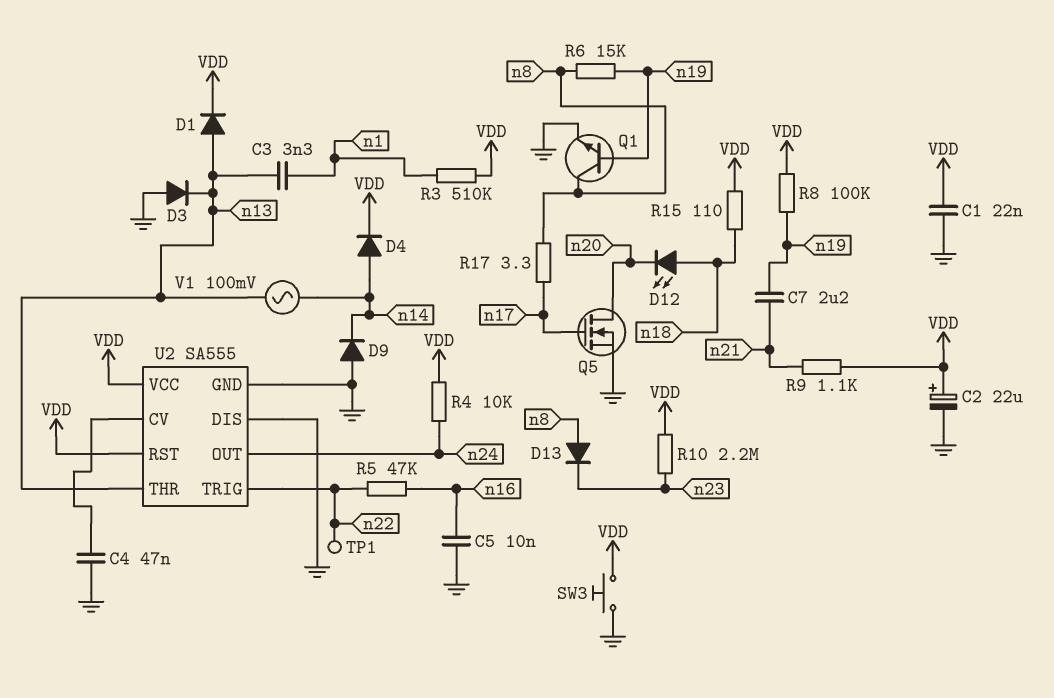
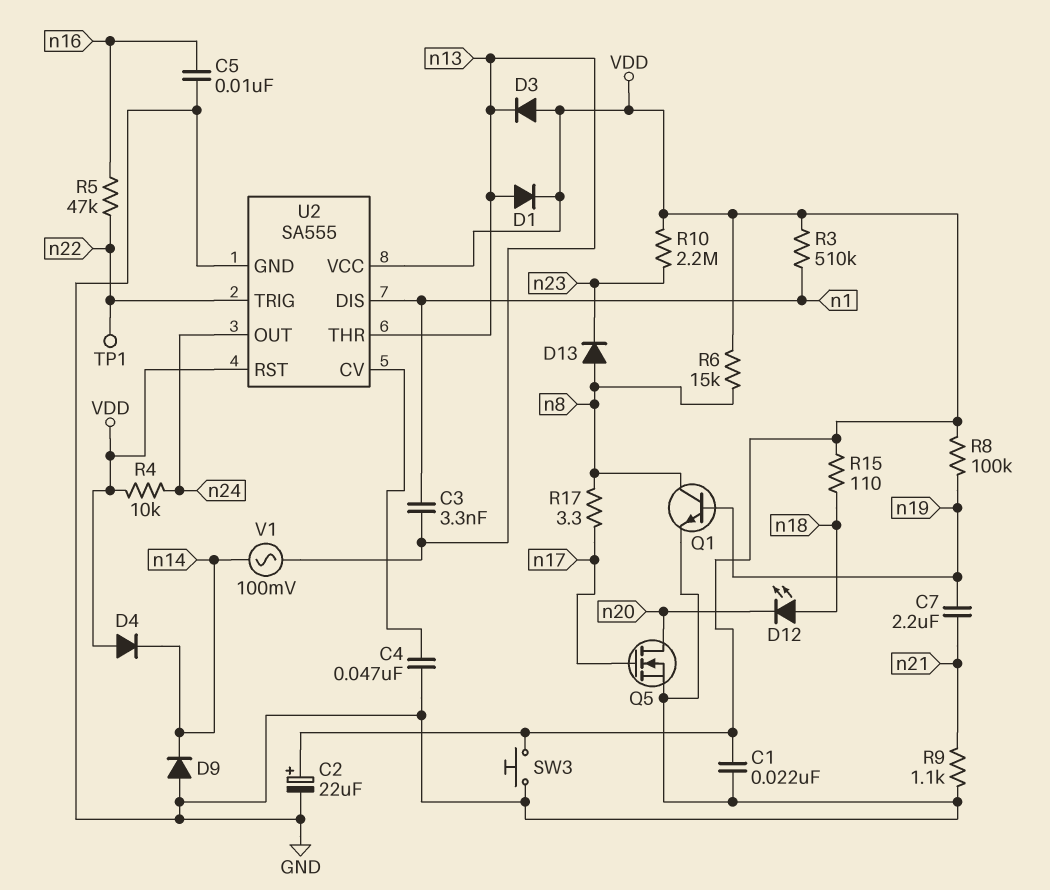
D3: diode (A GND, K n13) -> diode (A VDD, K n13)
D4: diode (A n14, K VDD) -> diode (A VDD, K n14)
R6: 15k (n8, n19) -> 15k (VDD, n8)
R9: 1.1k (VDD, n21) -> 1.1k (GND, n21)
U2 pin DIS: GND -> n1

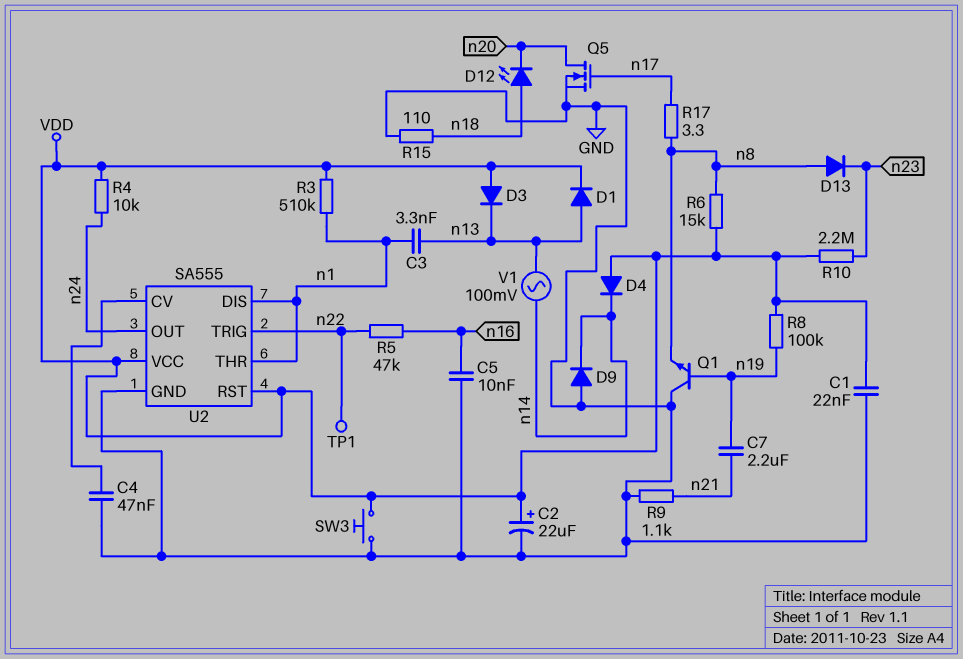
Q1: NPN (B n19, C n8, E GND) -> NPN (B n19, C GND, E n8)
R15: 110 (VDD, n18) -> 110 (GND, n18)
U2 pin THR: n13 -> n1

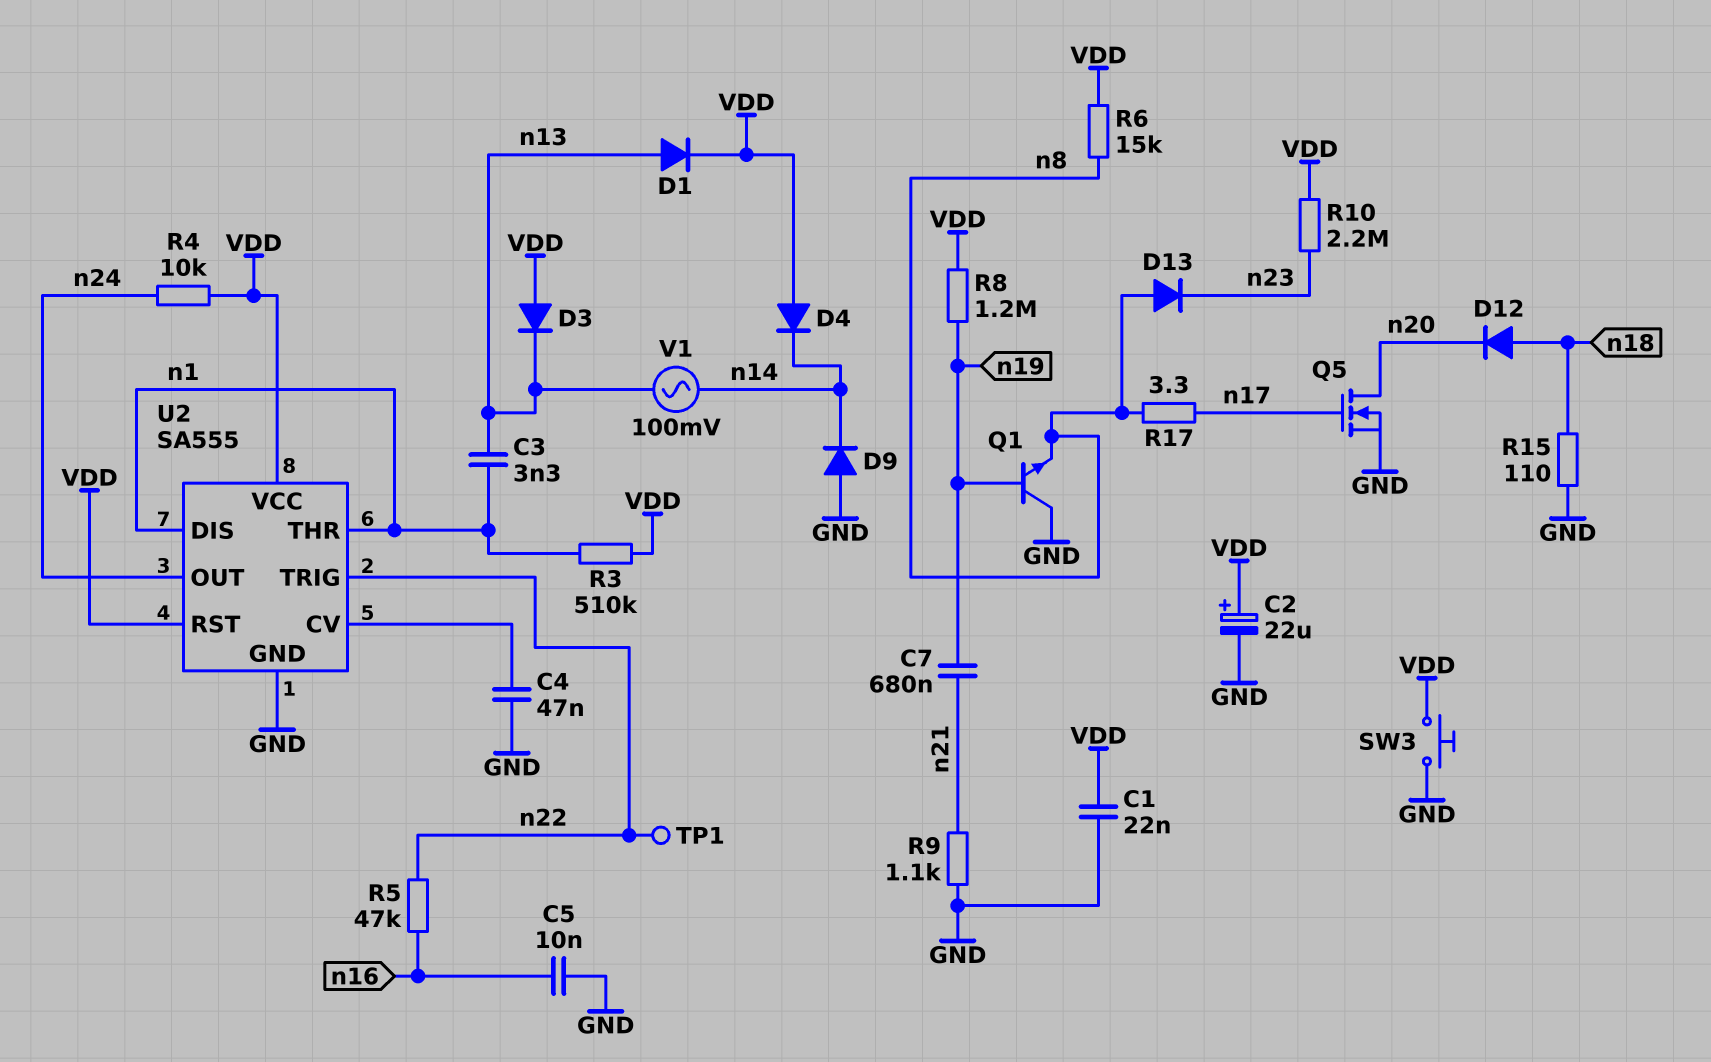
C7: 2.2uF (n19, n21) -> 680nF (n19, n21)
D12: LED (A n18, K n20) -> diode (A n18, K n20)
R8: 100k (VDD, n19) -> 1.2M (VDD, n19)

